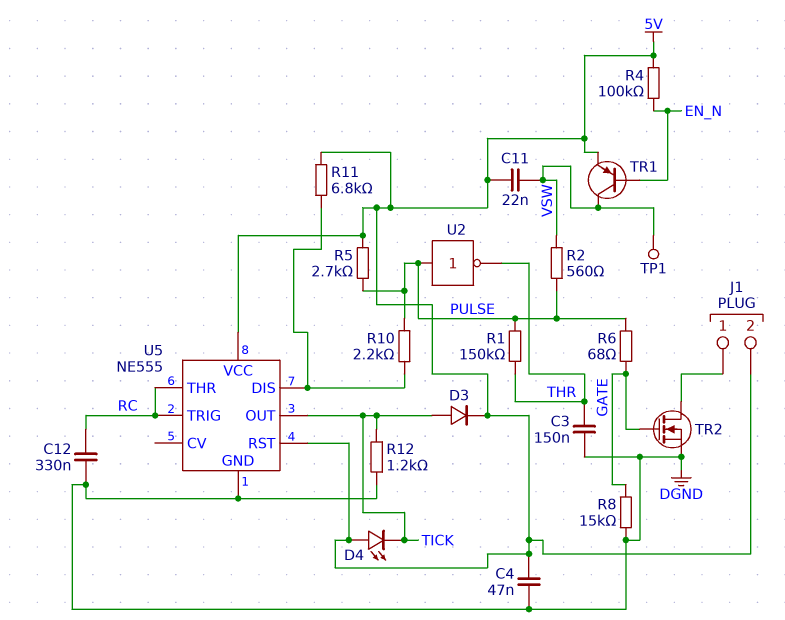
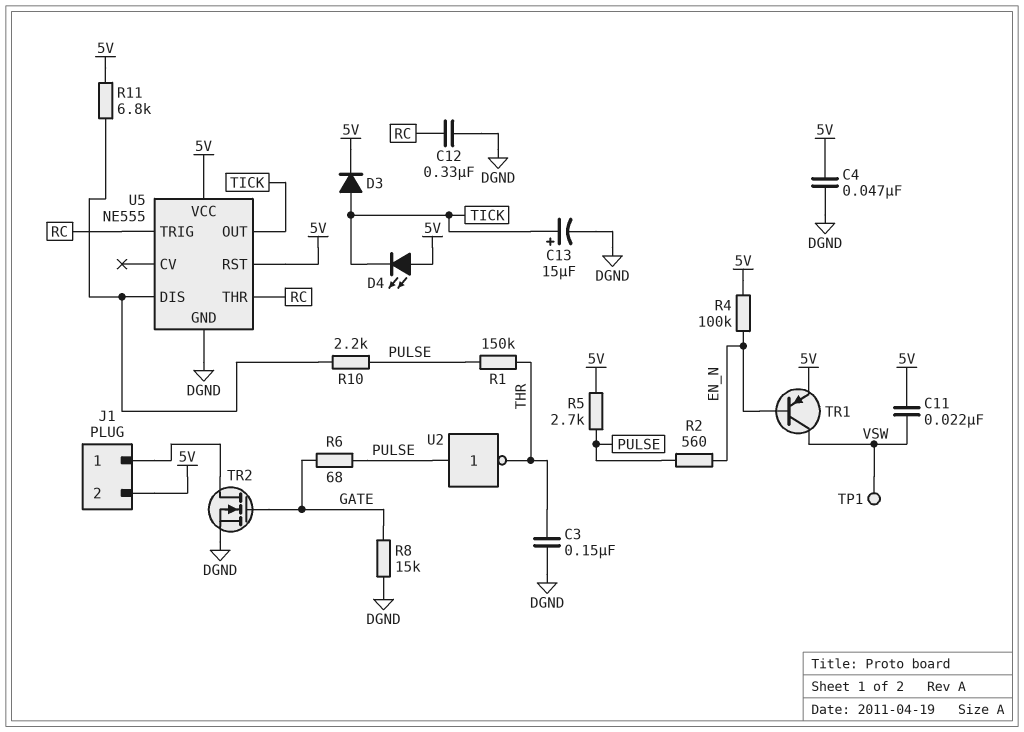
C13: none -> 15uF (plus TICK, minus DGND)
R2: 560 (PULSE, VSW) -> 560 (EN_N, PULSE)
R12: 1.2k (DGND, TICK) -> none

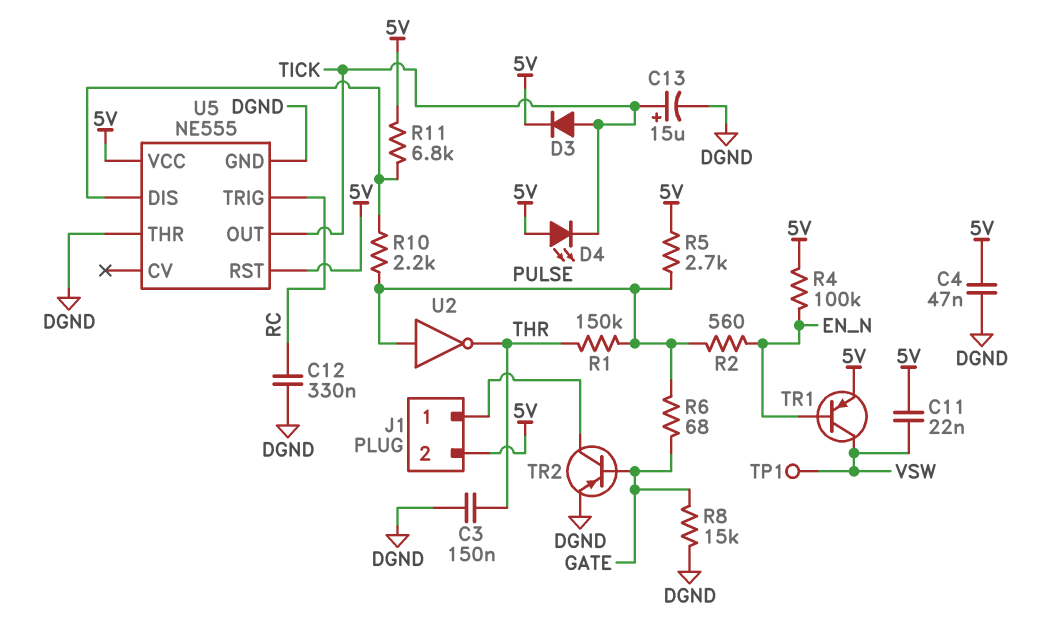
TR2: NMOS (G GATE, D J1/1, S DGND) -> PNP (B GATE, C J1/1, E DGND)
U5 pin THR: RC -> DGND

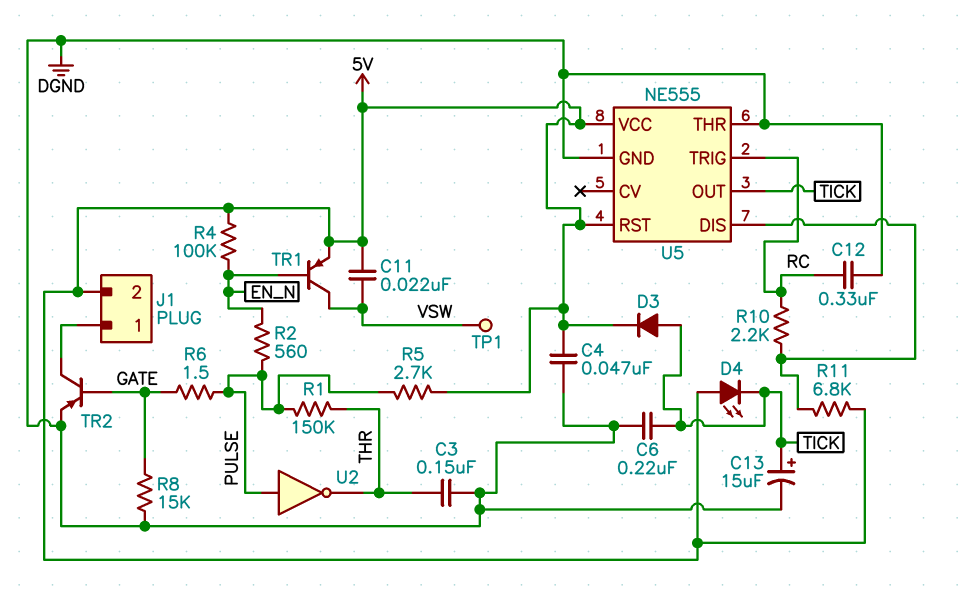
C6: none -> 220nF (DGND, TICK)
R6: 68 (GATE, PULSE) -> 1.5 (GATE, PULSE)
R10: 2.2k (PULSE, U5/DIS) -> 2.2k (RC, U5/DIS)

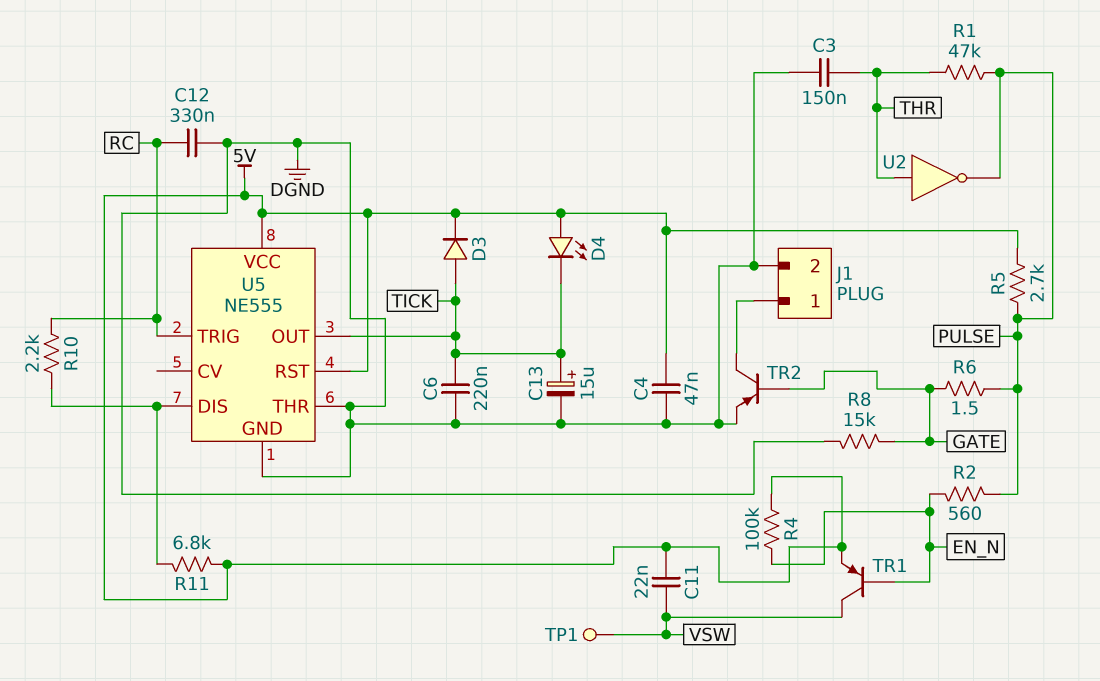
J1 pin 2: 5V -> DGND
R1: 150k (PULSE, THR) -> 47k (PULSE, THR)
U2: NOT (in PULSE, out THR) -> NOT (in THR, out PULSE)

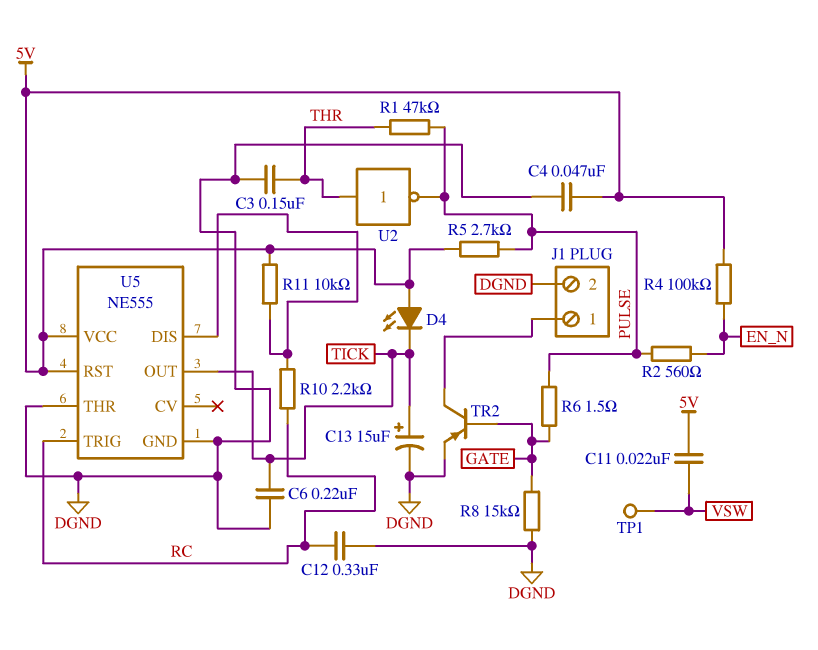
D3: diode (A TICK, K 5V) -> none
R11: 6.8k (5V, U5/DIS) -> 10k (5V, U5/DIS)
TR1: PNP (B EN_N, C VSW, E 5V) -> none

